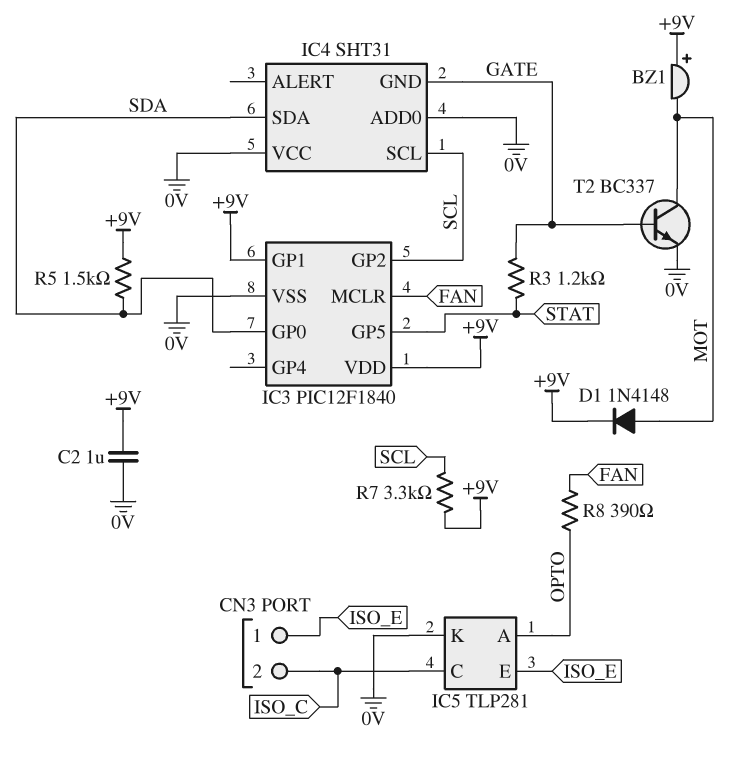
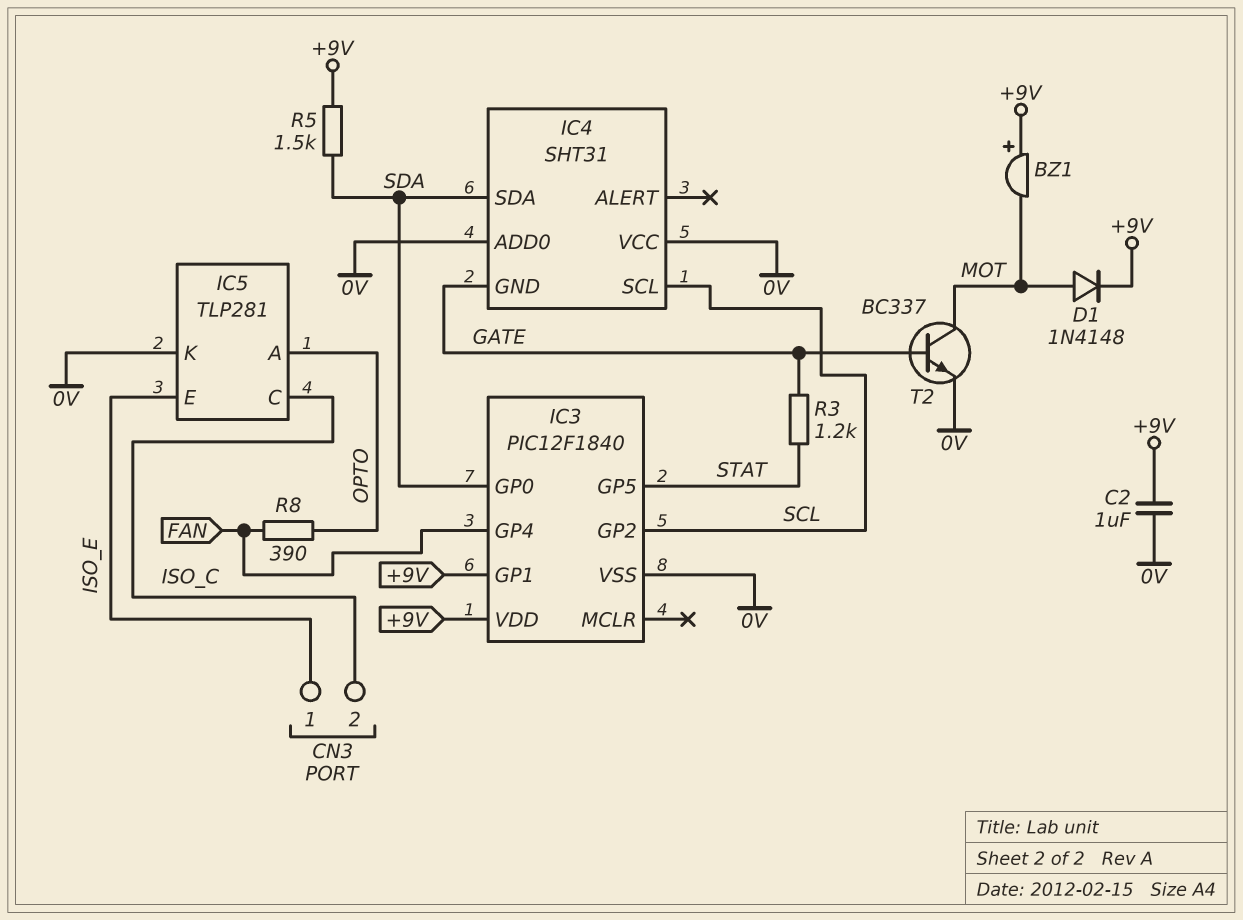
IC3 pin GP4: none -> FAN
IC3 pin MCLR: FAN -> none
R7: 3.3k (+9V, SCL) -> none

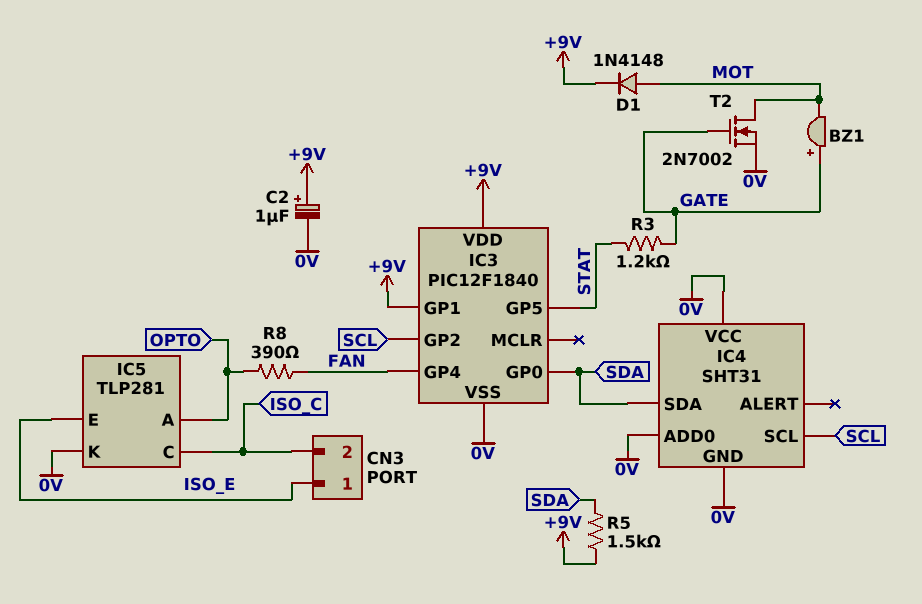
BZ1: buzzer (plus +9V, minus MOT) -> buzzer (plus GATE, minus MOT)
C2: 1uF (+9V, 0V) -> 1uF (plus +9V, minus 0V)
IC4 pin GND: GATE -> 0V
T2: NPN BC337 (B GATE, C MOT, E 0V) -> NMOS 2N7002 (G GATE, D MOT, S 0V)

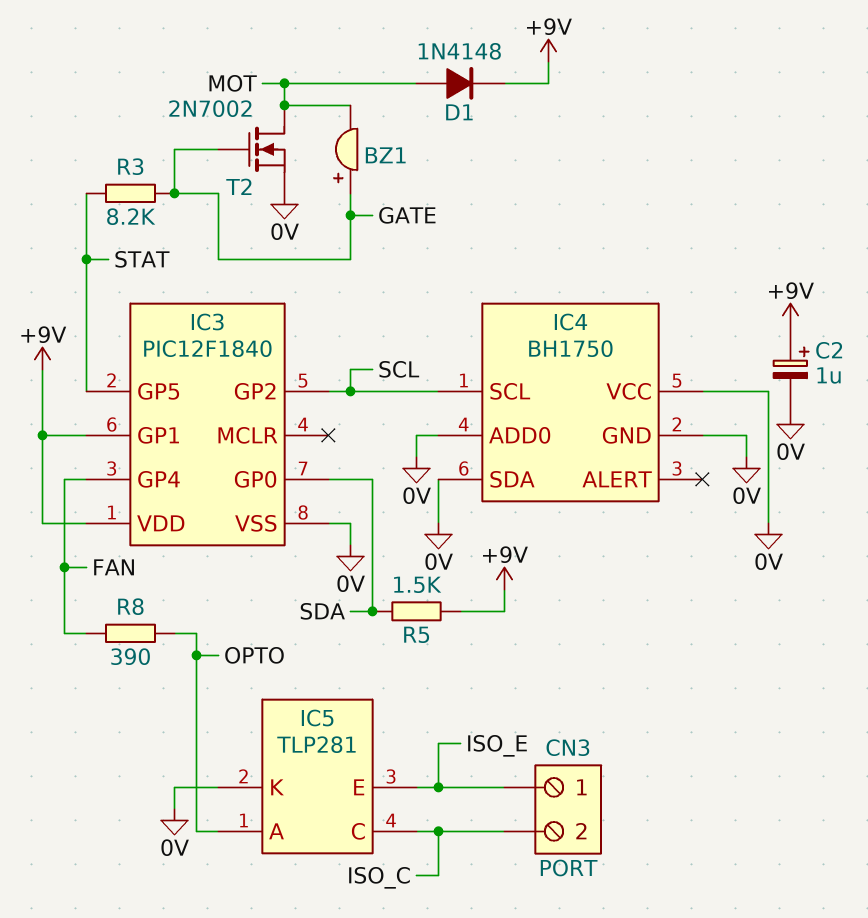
IC4: SHT31 -> BH1750
IC4 pin SDA: SDA -> 0V
R3: 1.2k (GATE, STAT) -> 8.2k (GATE, STAT)

